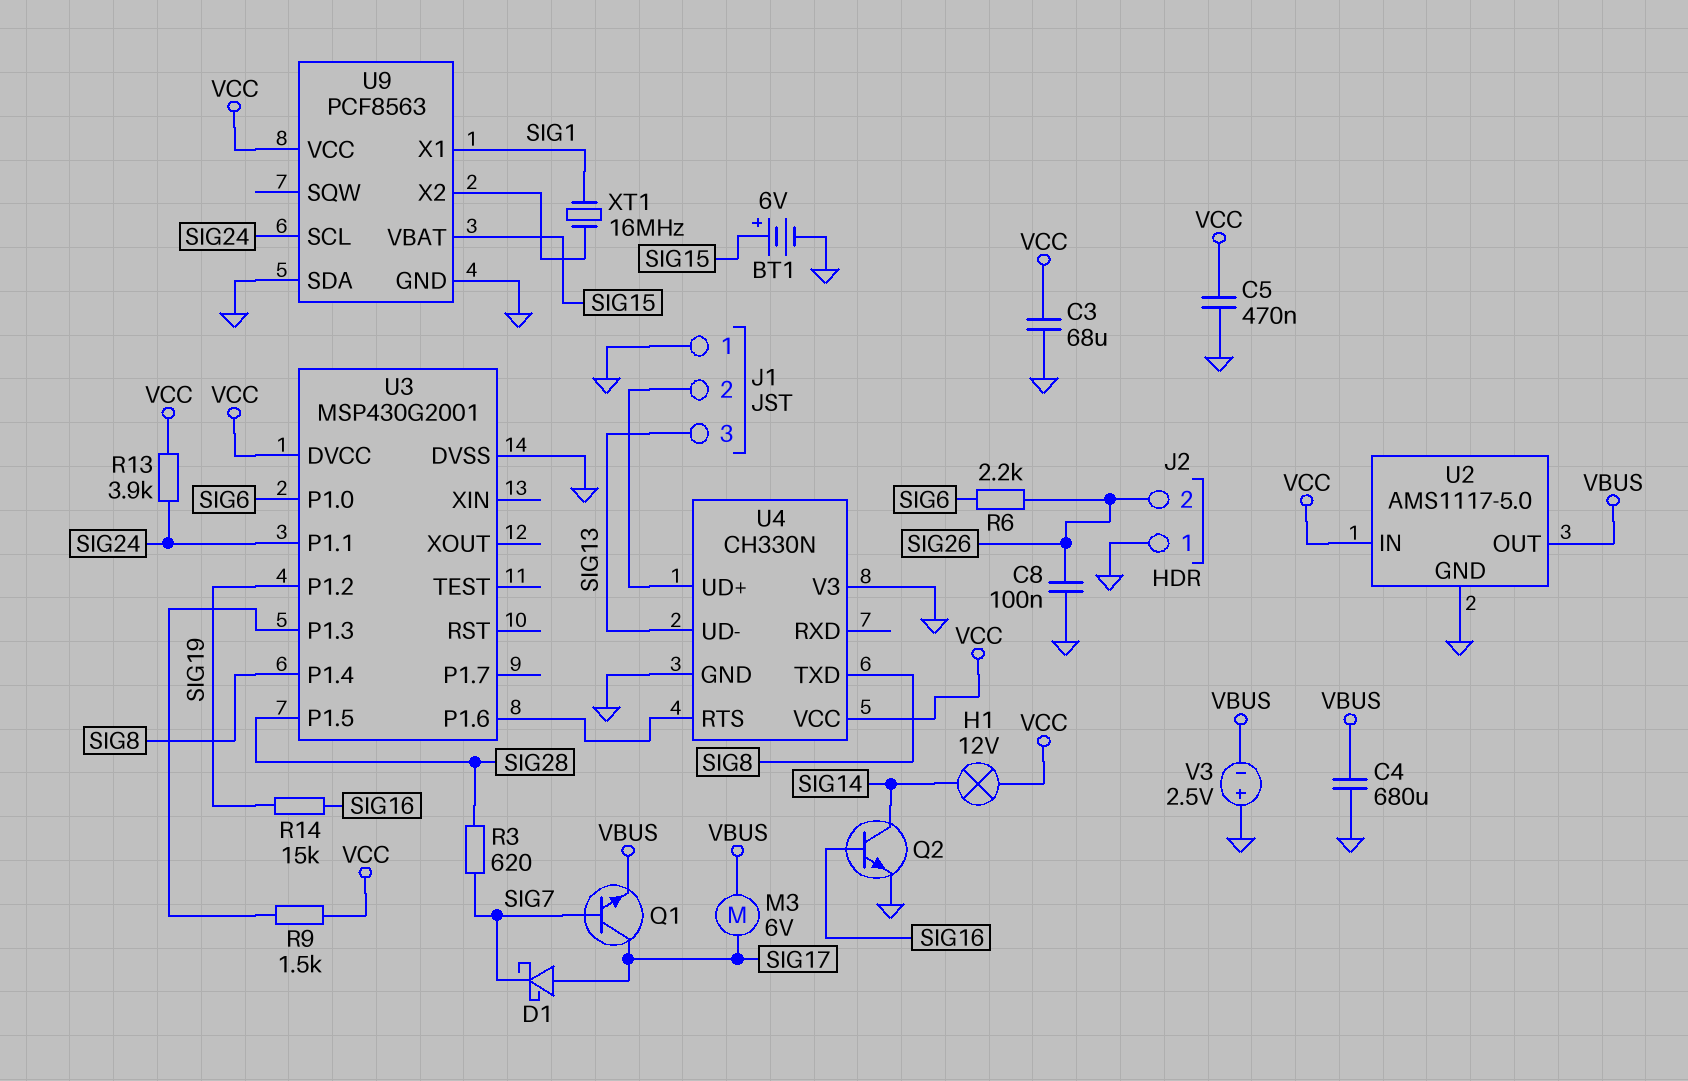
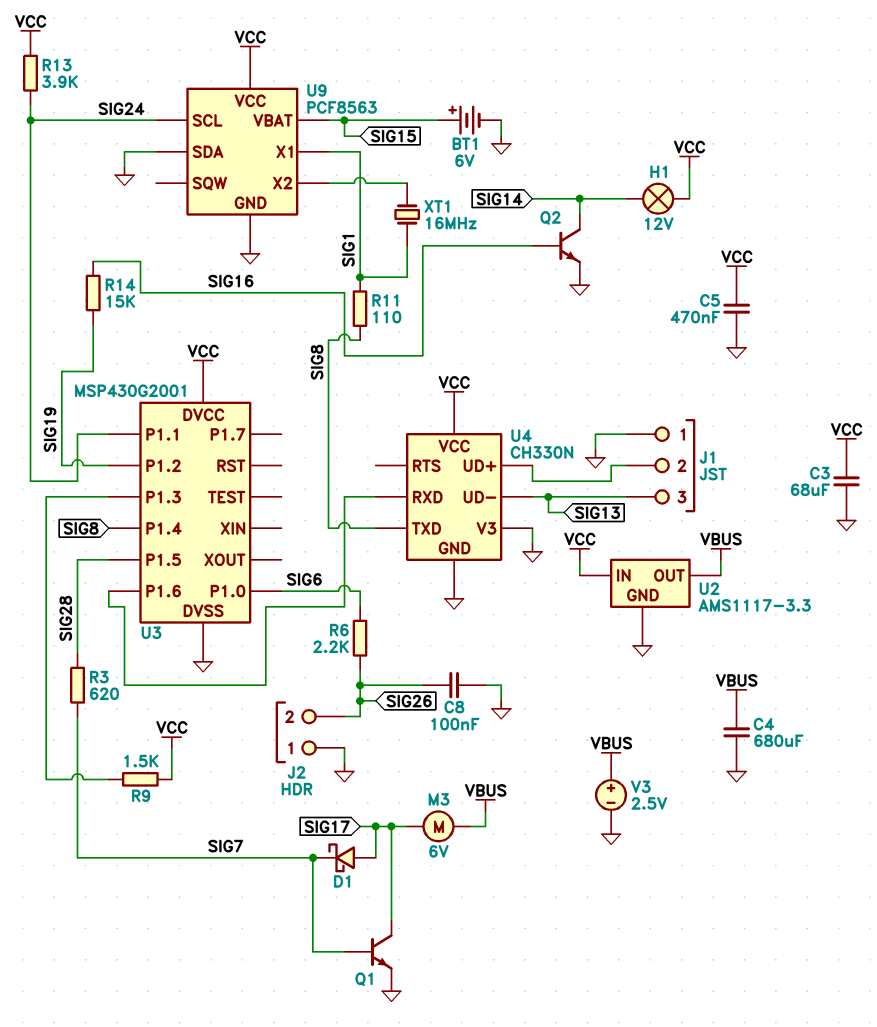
Q1: NPN (B SIG7, C SIG17, E VBUS) -> NPN (B SIG7, C SIG17, E GND)
R11: none -> 110 (SIG1, SIG8)
U2: AMS1117-5.0 -> AMS1117-3.3
U4 pin RTS: U3/P1.6 -> none
U4 pin RXD: none -> U3/P1.6
V3: 2.5V (plus GND, minus VBUS) -> 2.5V (plus VBUS, minus GND)

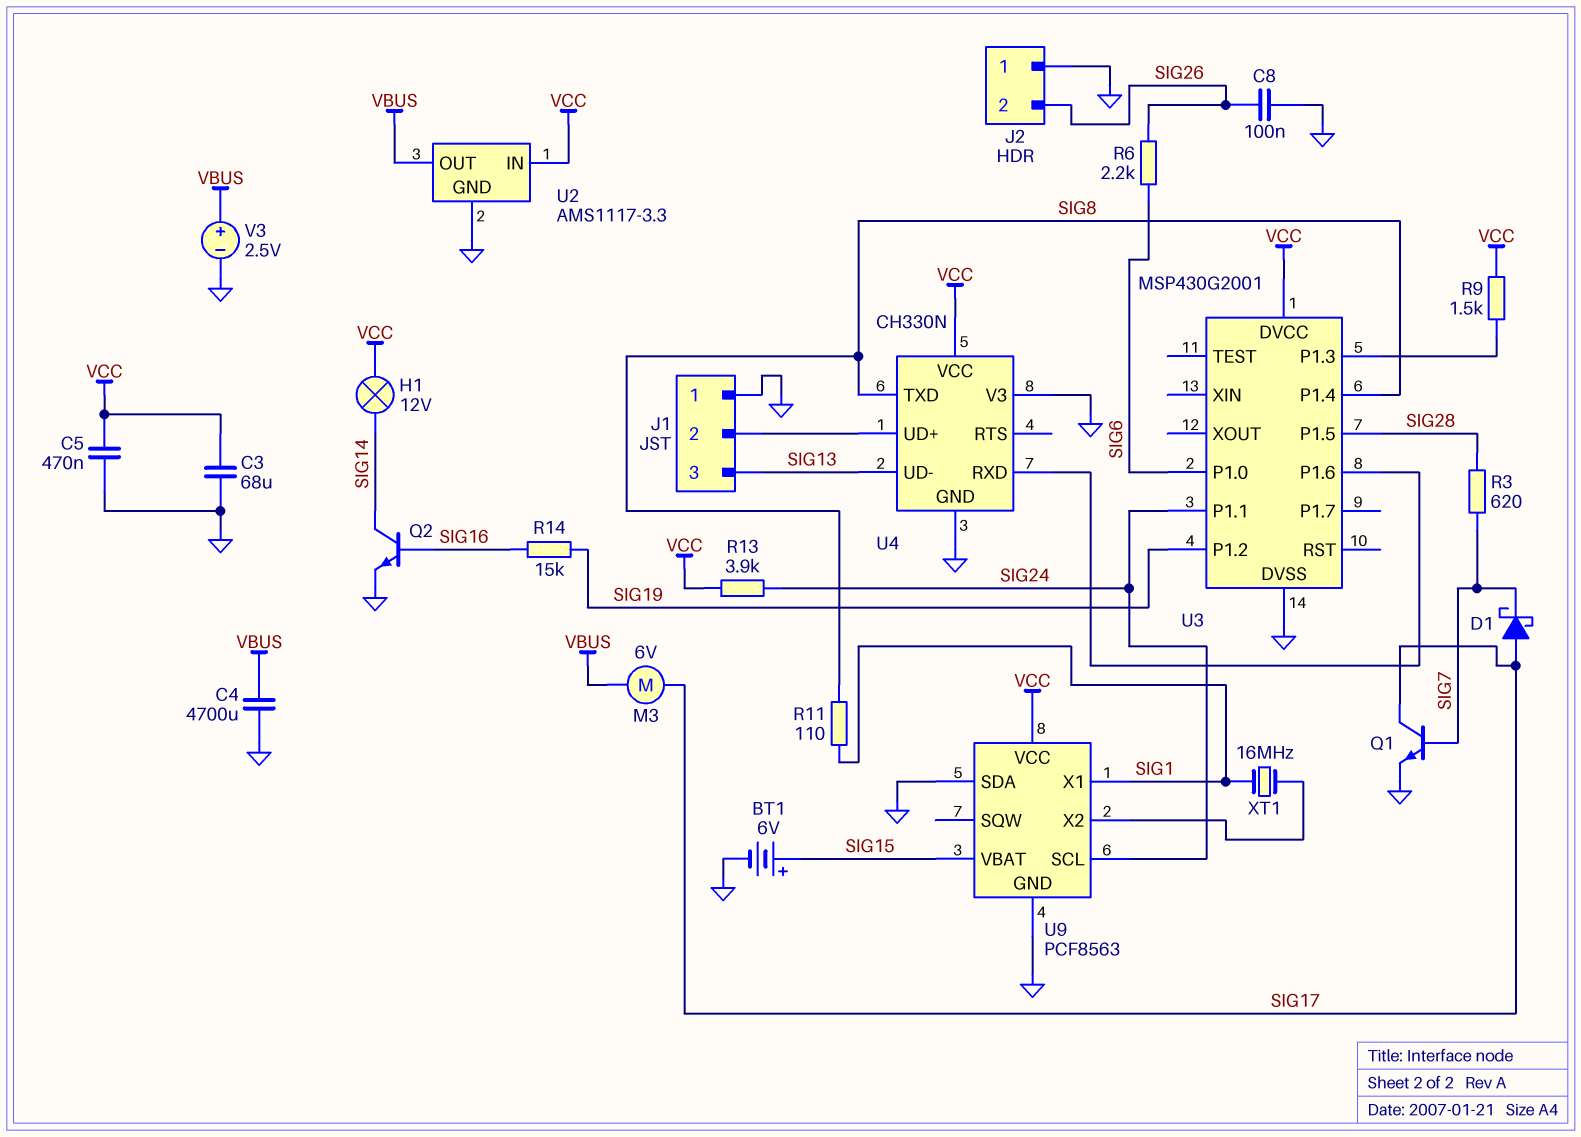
C4: 680uF (GND, VBUS) -> 4700uF (GND, VBUS)

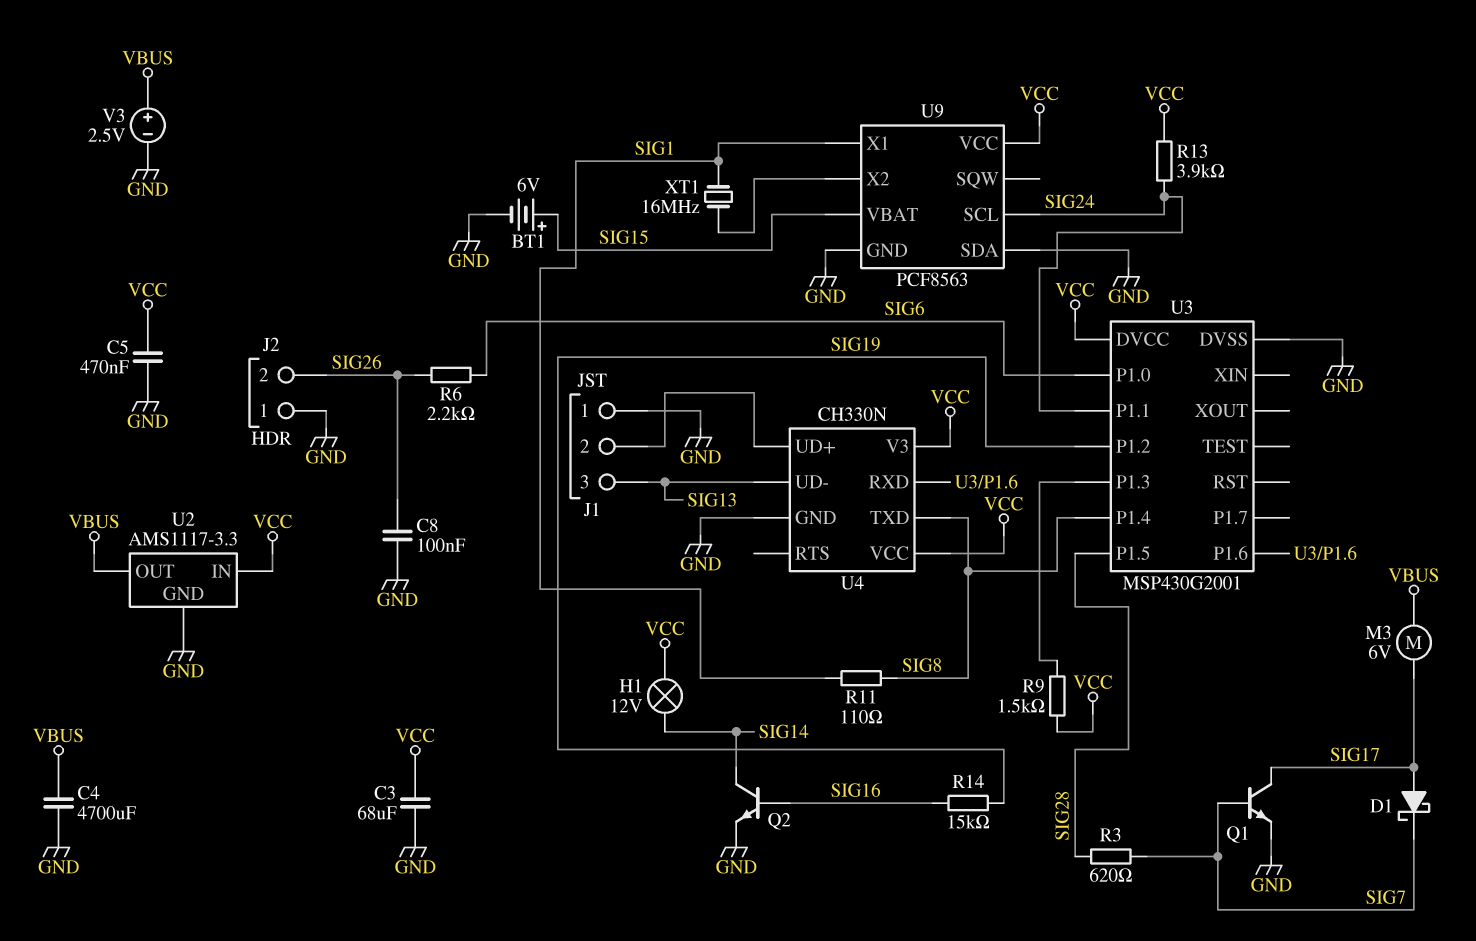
U4 pin V3: GND -> VCC

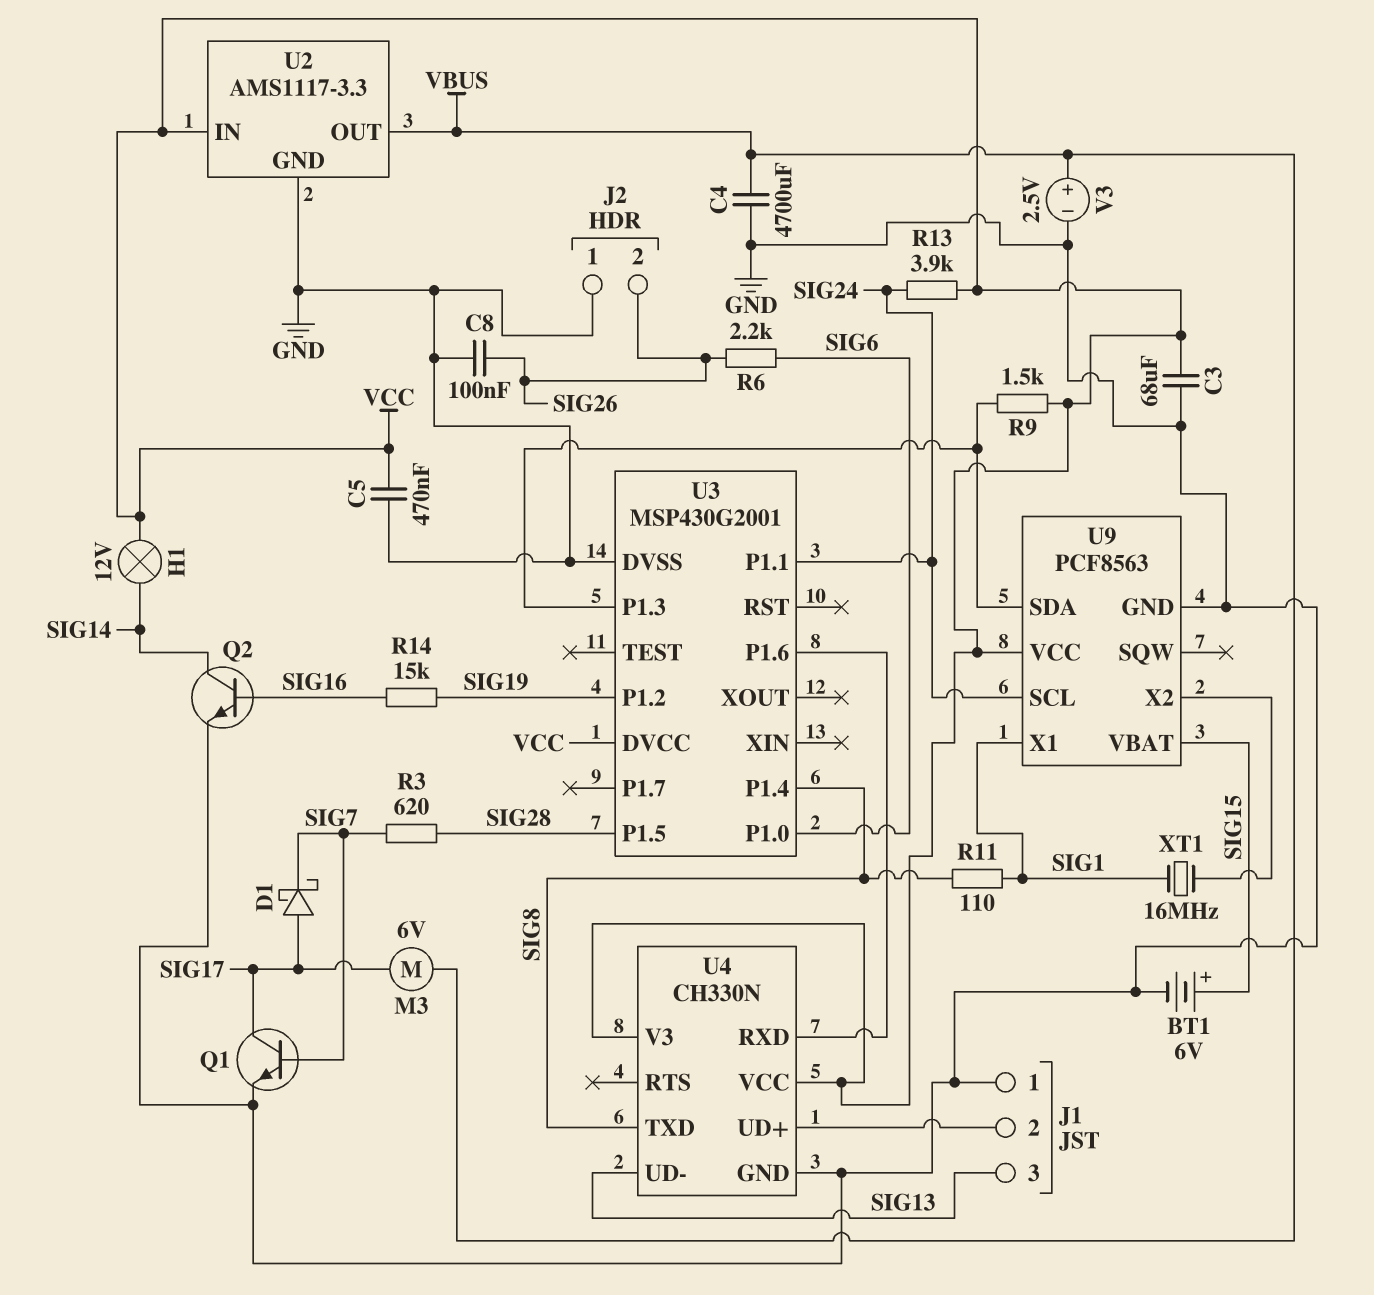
U9 pin SDA: GND -> U3/P1.3

